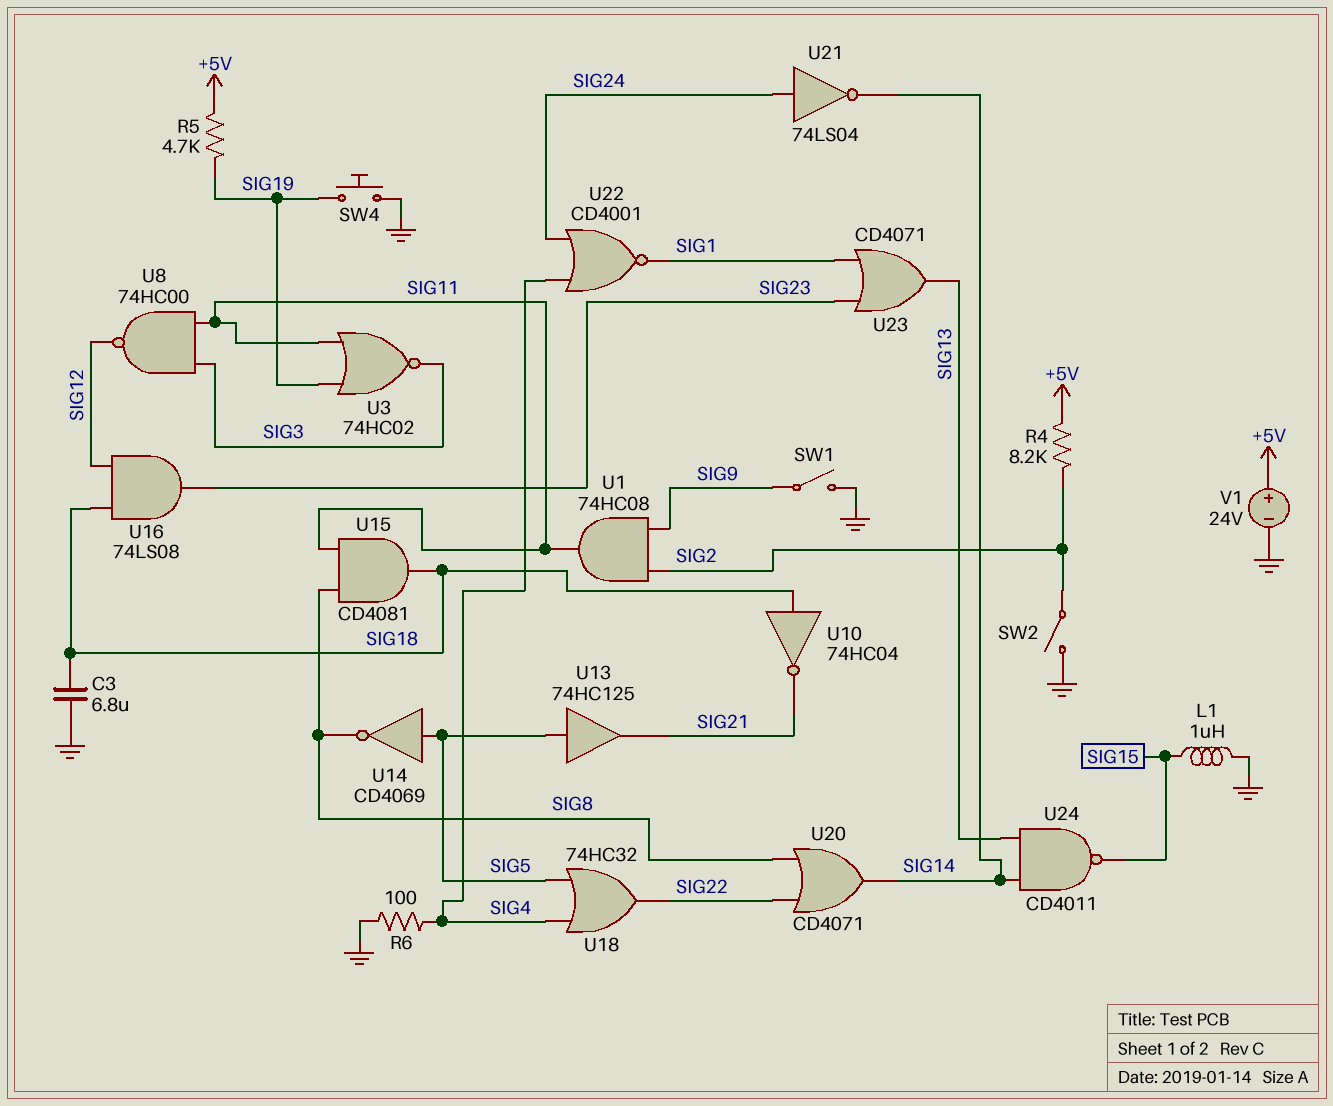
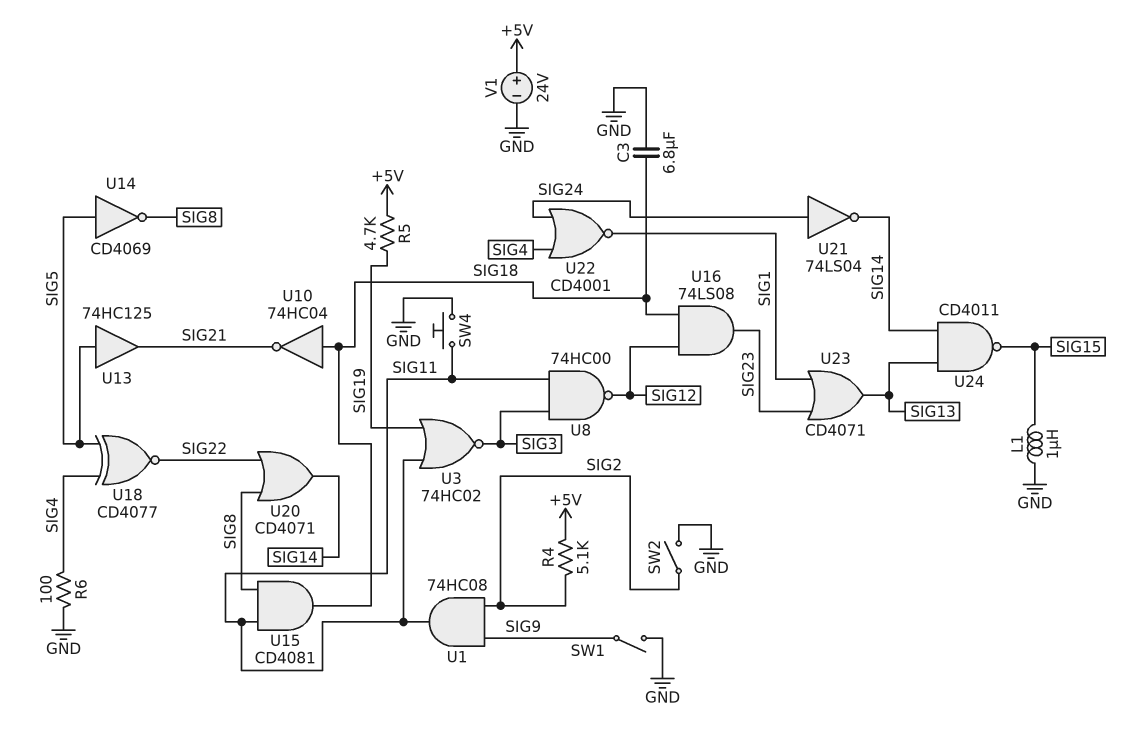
R4: 8.2k (+5V, SIG2) -> 5.1k (+5V, SIG2)
SW4: button (GND, SIG19) -> button (GND, SIG11)
U18: OR 74HC32 (in SIG4, in SIG5, out SIG22) -> XNOR CD4077 (in SIG4, in SIG5, out SIG22)

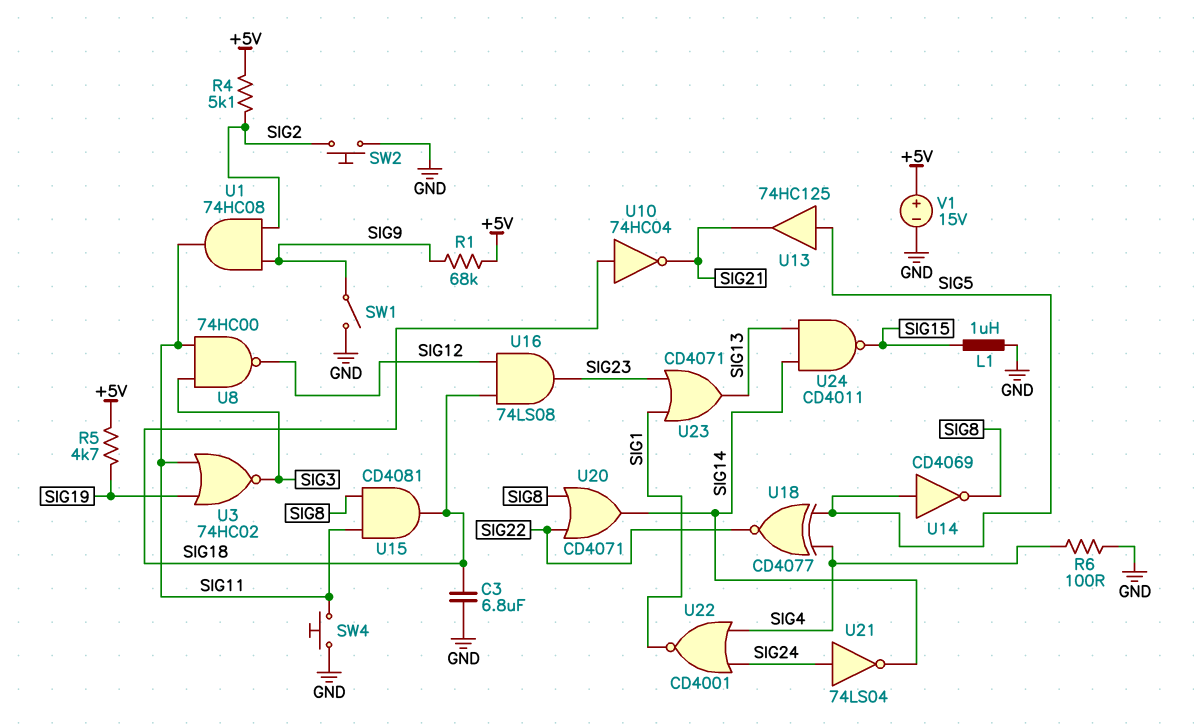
R1: none -> 68k (+5V, SIG9)
SW2: switch (GND, SIG2) -> button (GND, SIG2)
V1: 24V (plus +5V, minus GND) -> 15V (plus +5V, minus GND)

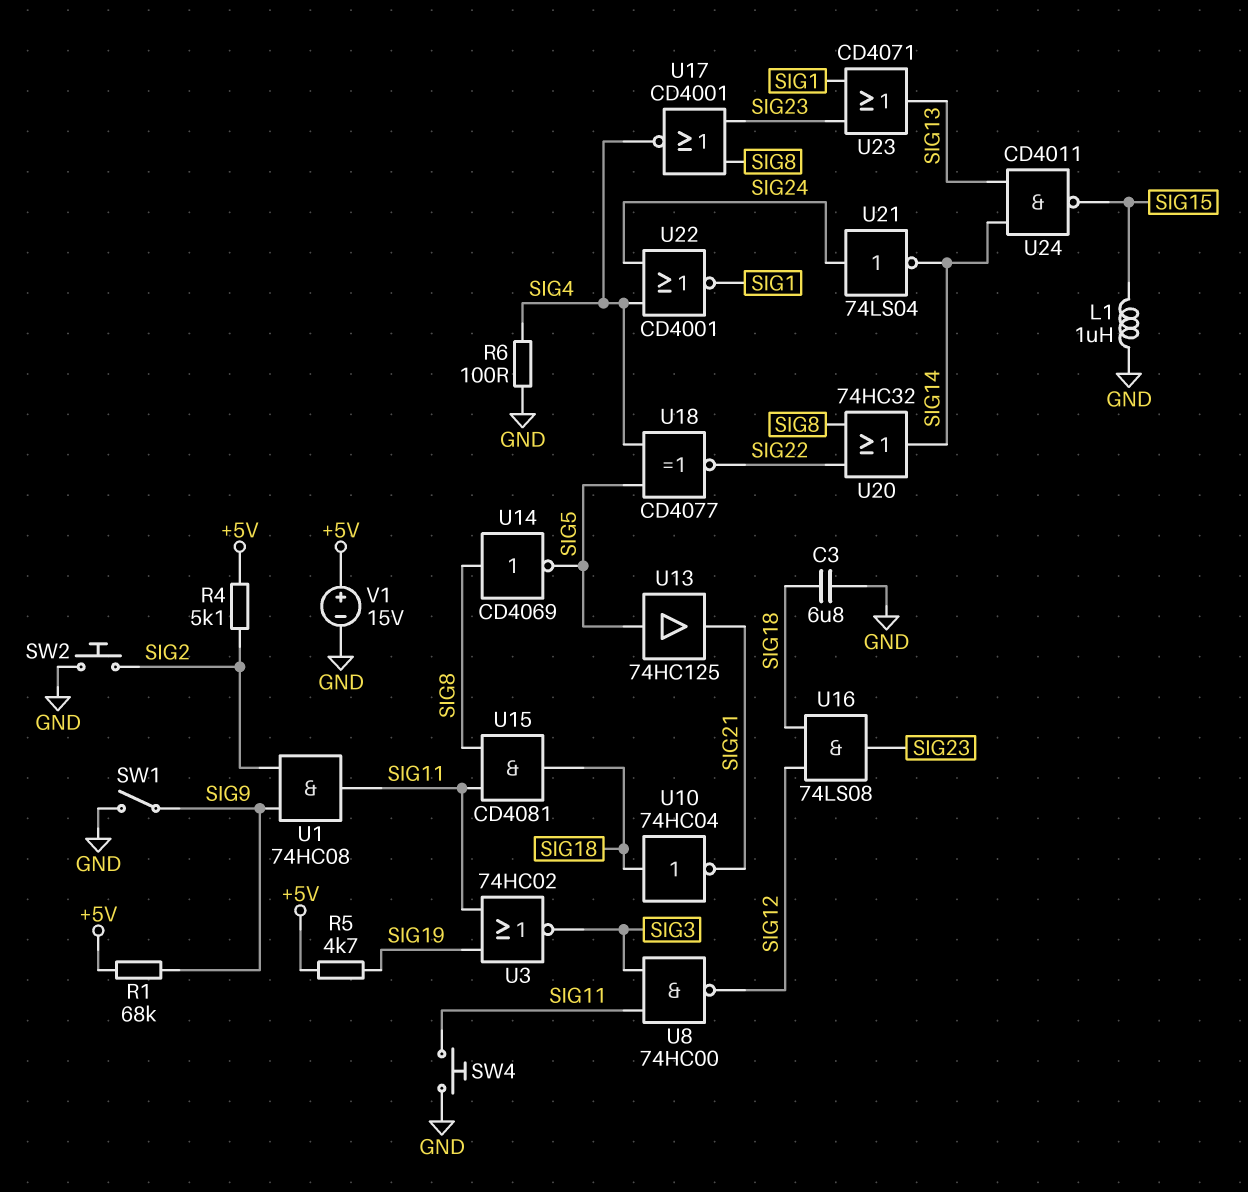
U14: NOT CD4069 (in SIG5, out SIG8) -> NOT CD4069 (in SIG8, out SIG5)
U17: none -> NOR CD4001 (in SIG8, in SIG23, out SIG4)
U20: OR CD4071 (in SIG8, in SIG22, out SIG14) -> OR 74HC32 (in SIG8, in SIG22, out SIG14)

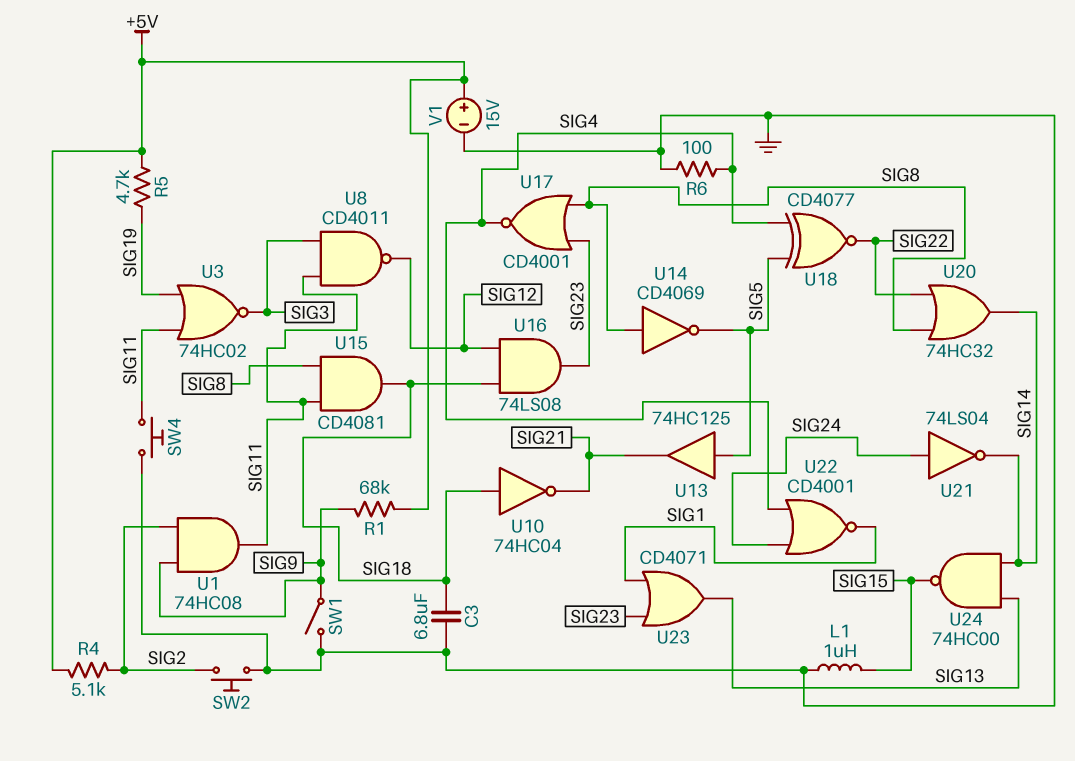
U8: NAND 74HC00 (in SIG3, in SIG11, out SIG12) -> NAND CD4011 (in SIG3, in SIG11, out SIG12)
U24: NAND CD4011 (in SIG13, in SIG14, out SIG15) -> NAND 74HC00 (in SIG13, in SIG14, out SIG15)

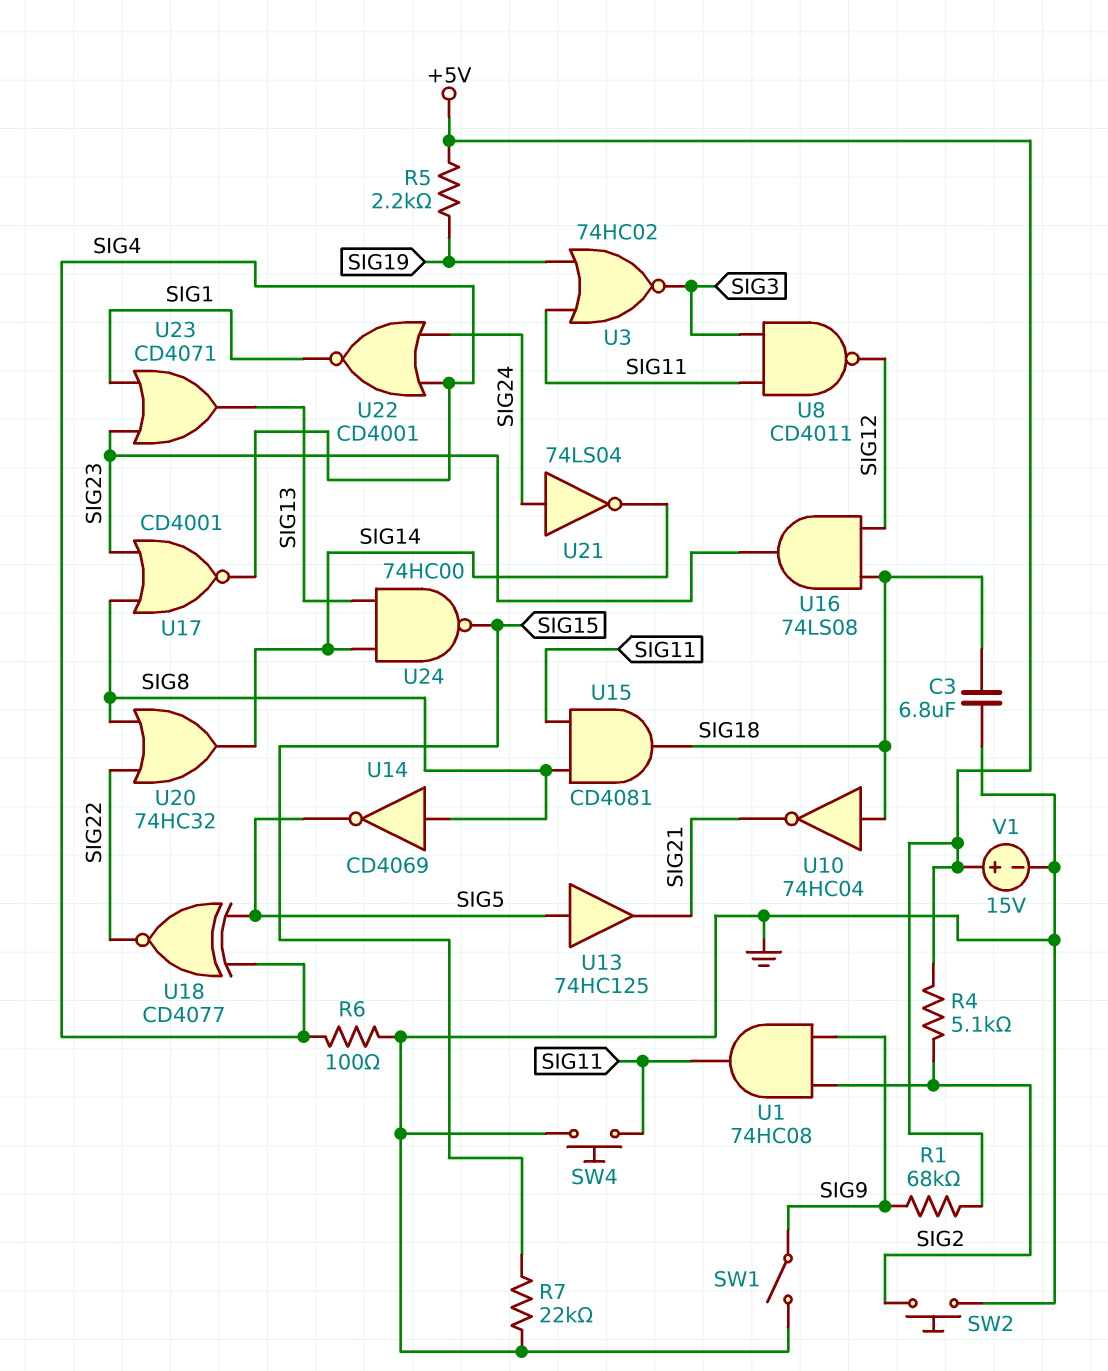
L1: 1uH (GND, SIG15) -> none
R5: 4.7k (+5V, SIG19) -> 2.2k (+5V, SIG19)
R7: none -> 22k (GND, SIG15)

